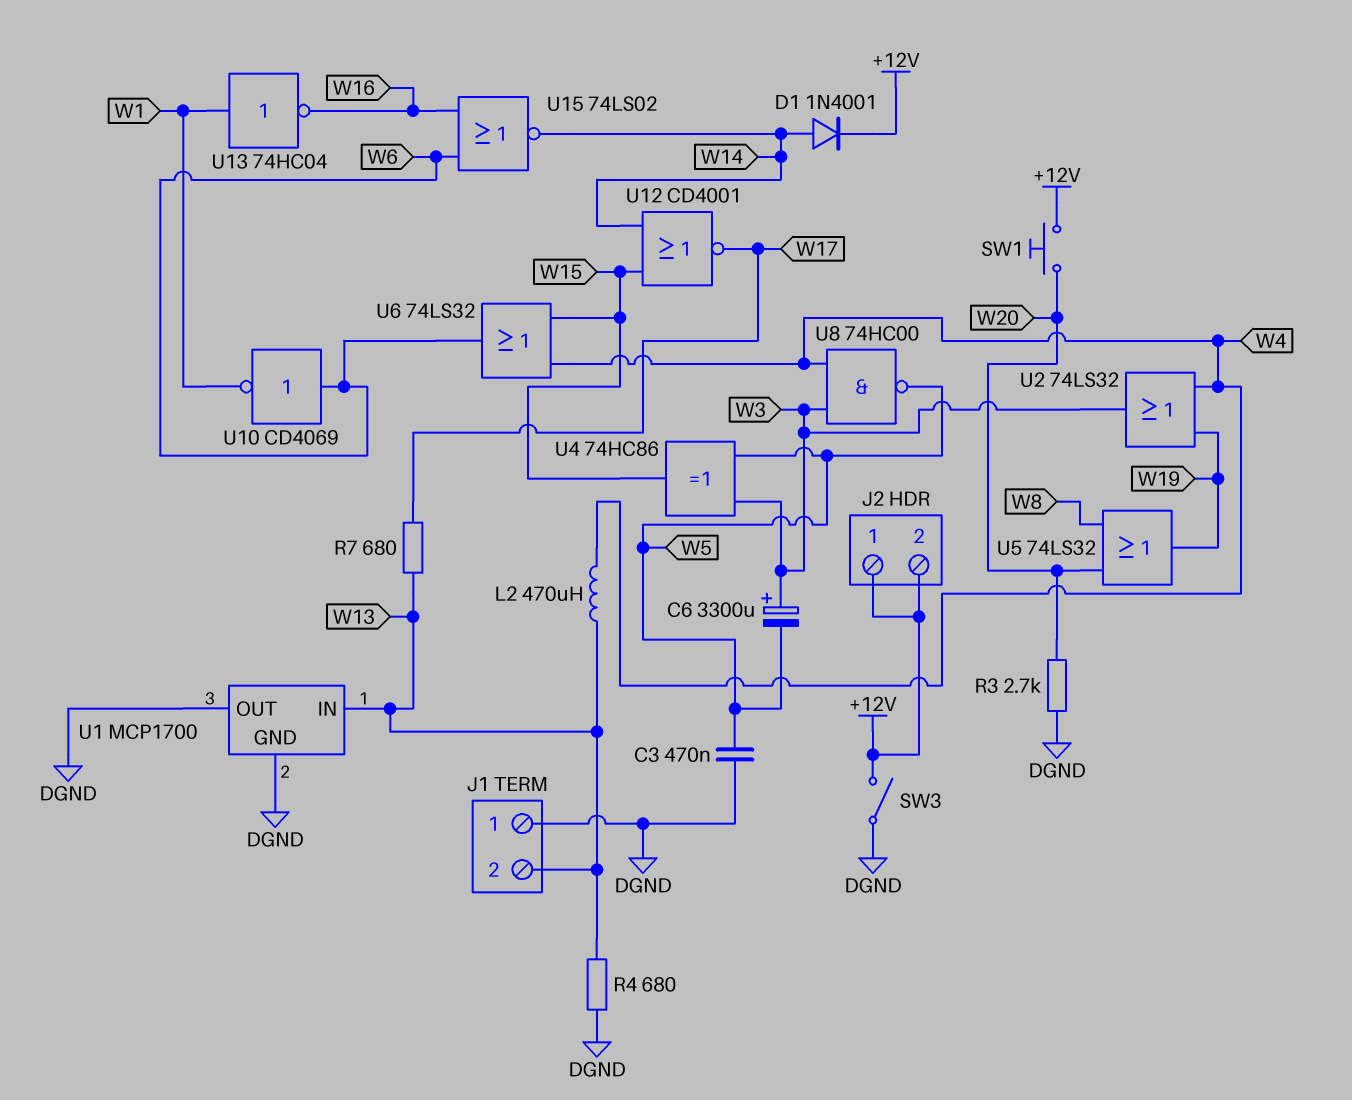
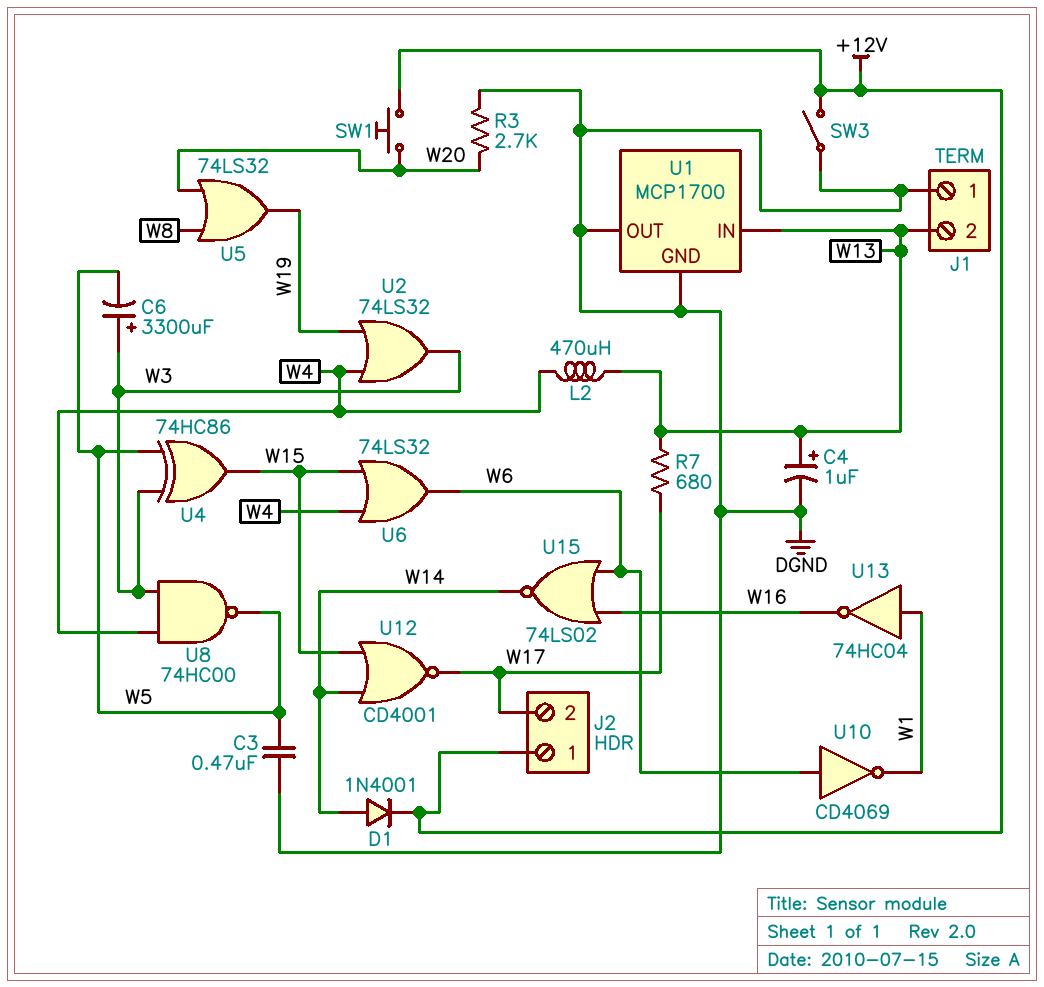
C4: none -> 1uF (plus W13, minus DGND)
J2 pin 2: +12V -> W17
R4: 680 (DGND, W13) -> none

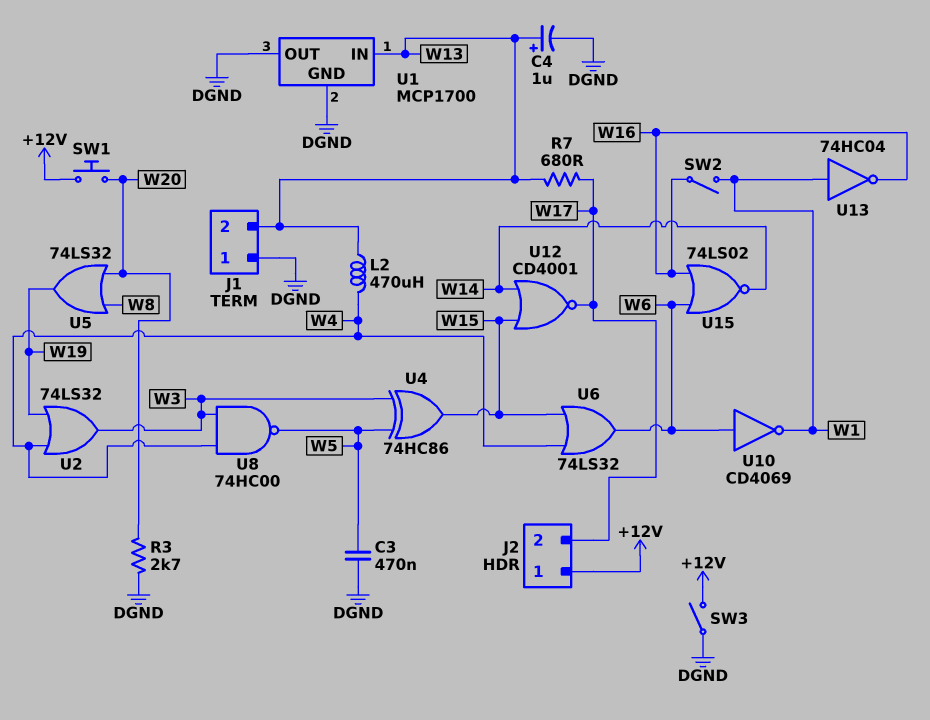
C6: 3300uF (plus W3, minus W5) -> none
D1: diode 1N4001 (A W14, K +12V) -> none
SW2: none -> switch (W1, W16)

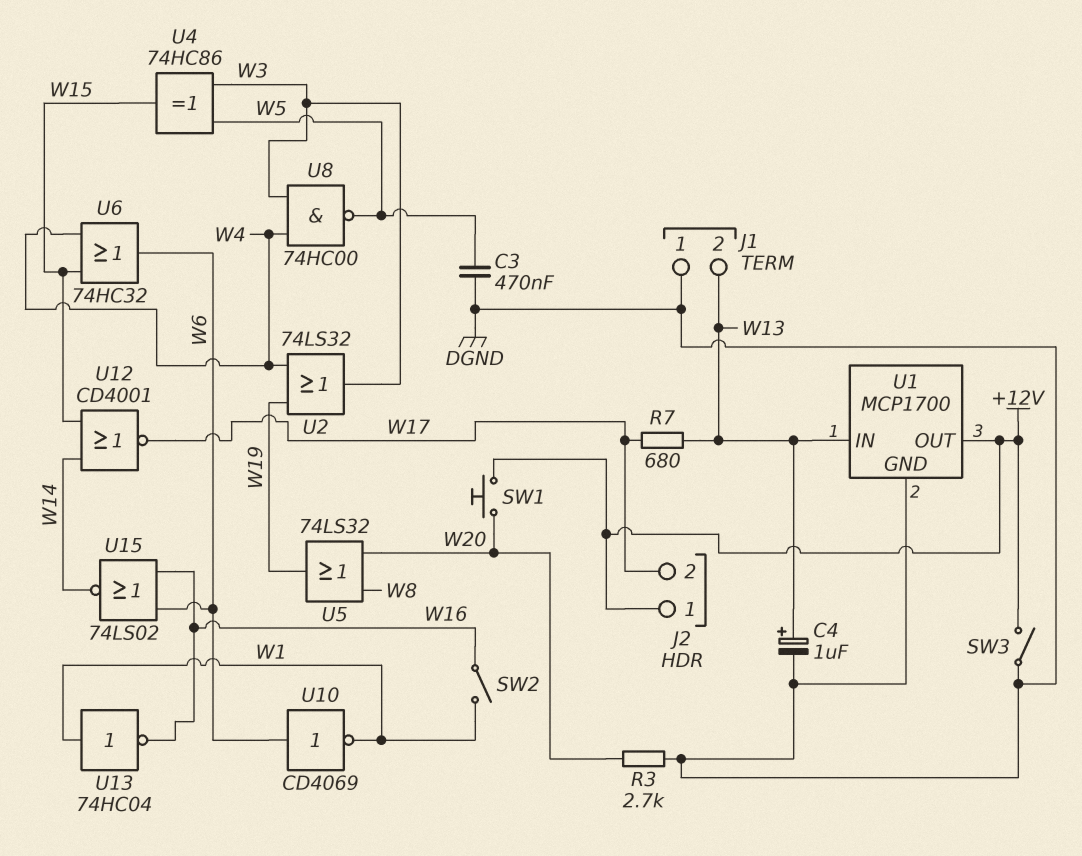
L2: 470uH (W4, W13) -> none
U1 pin OUT: DGND -> +12V
U6: OR 74LS32 (in W4, in W15, out W6) -> OR 74HC32 (in W4, in W15, out W6)

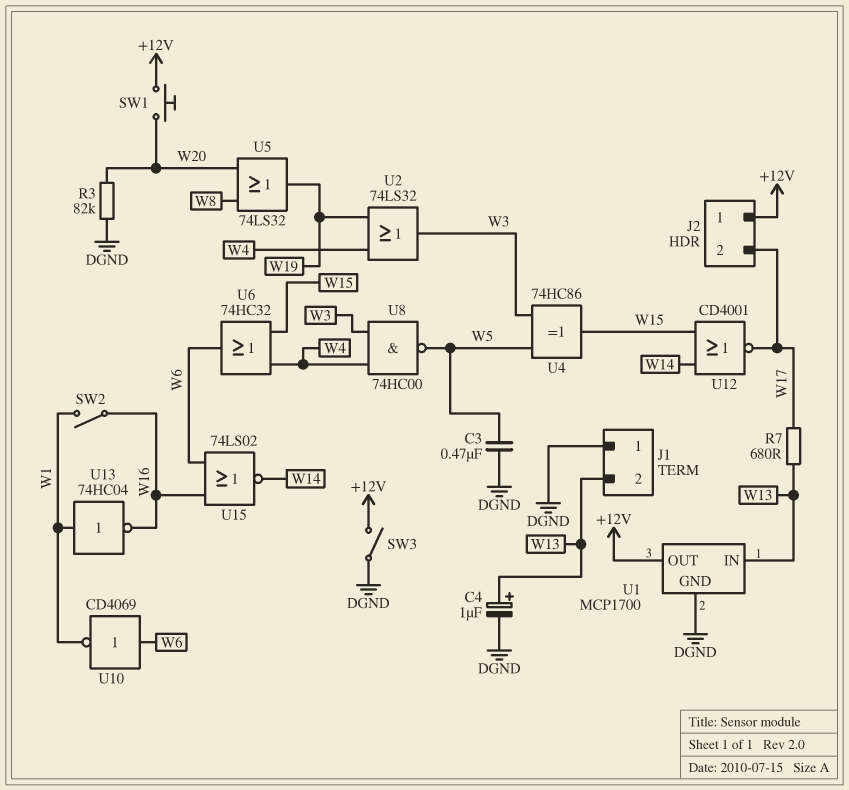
R3: 2.7k (DGND, W20) -> 82k (DGND, W20)

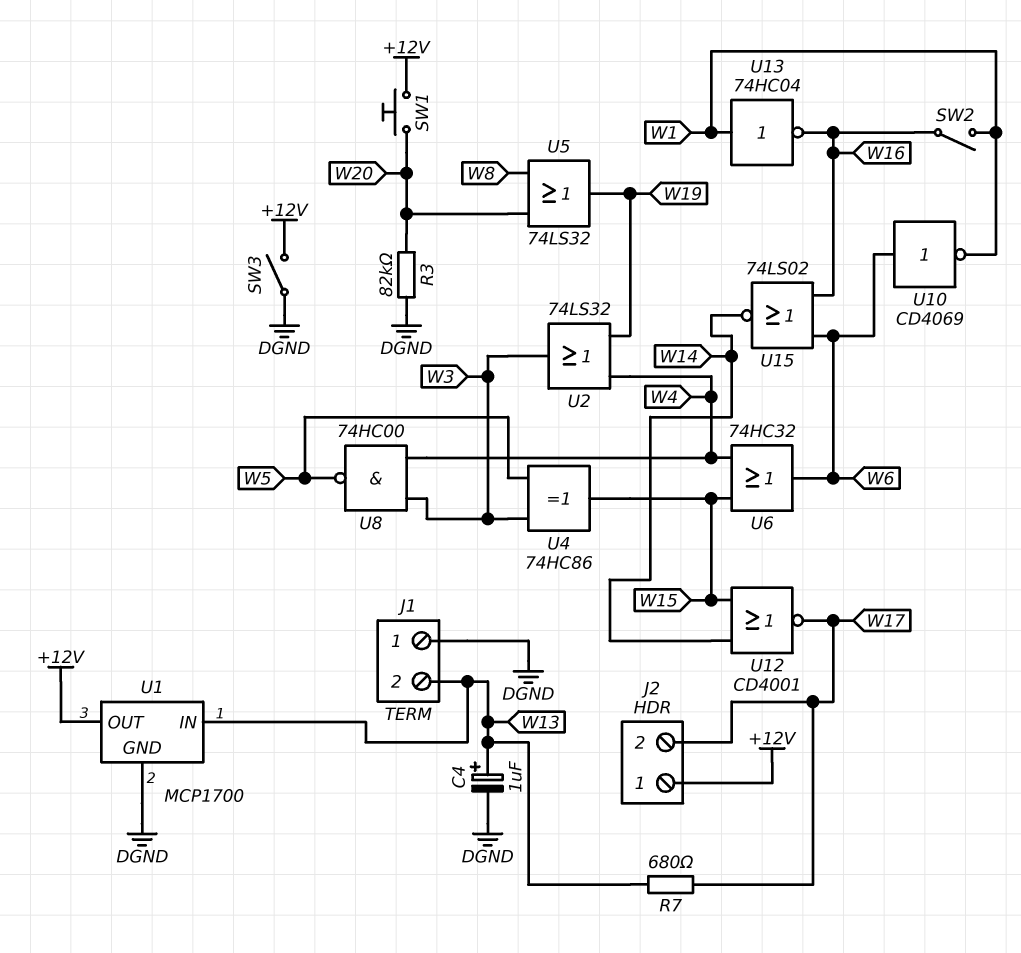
C3: 470nF (DGND, W5) -> none

